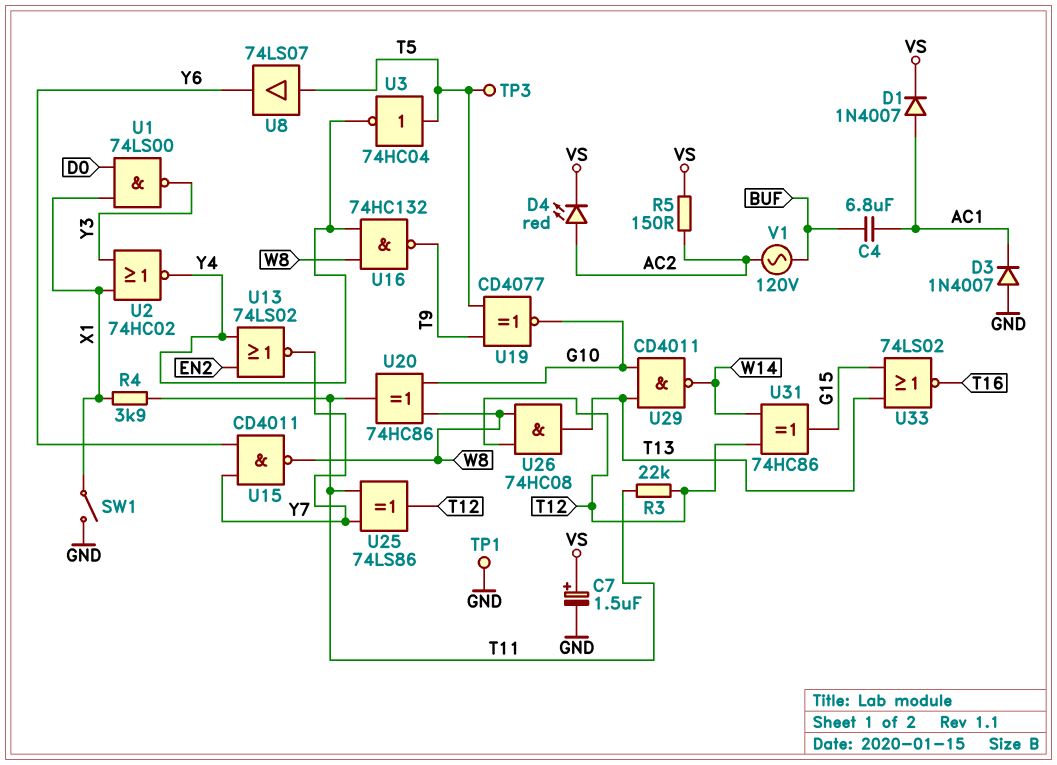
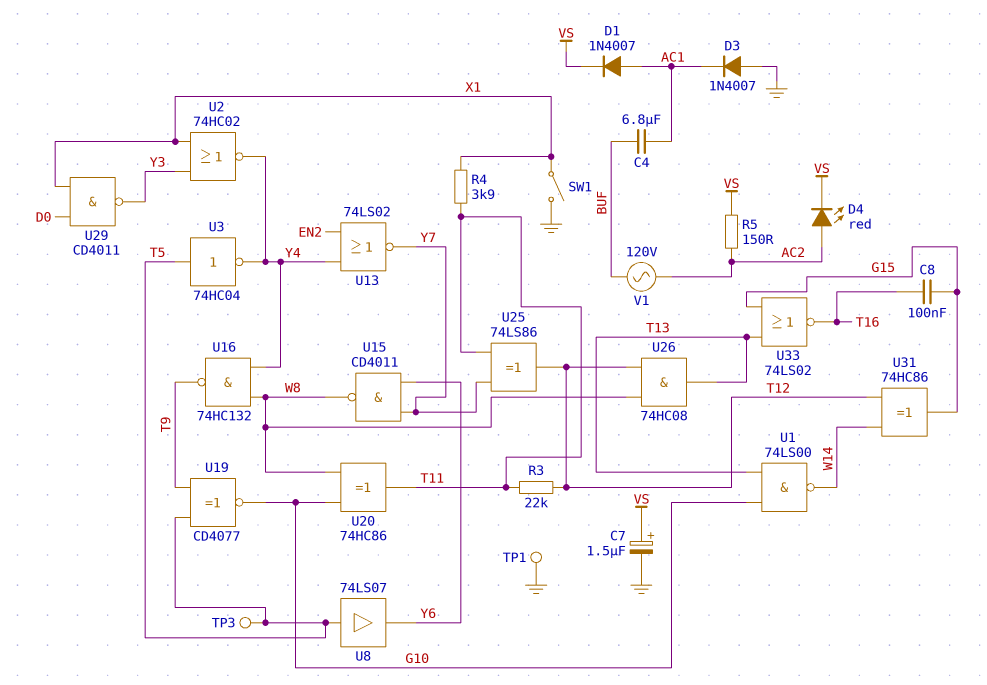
C8: none -> 100nF (G15, T16)
U1: NAND 74LS00 (in D0, in X1, out Y3) -> NAND 74LS00 (in G10, in T13, out W14)
U29: NAND CD4011 (in G10, in T13, out W14) -> NAND CD4011 (in D0, in X1, out Y3)

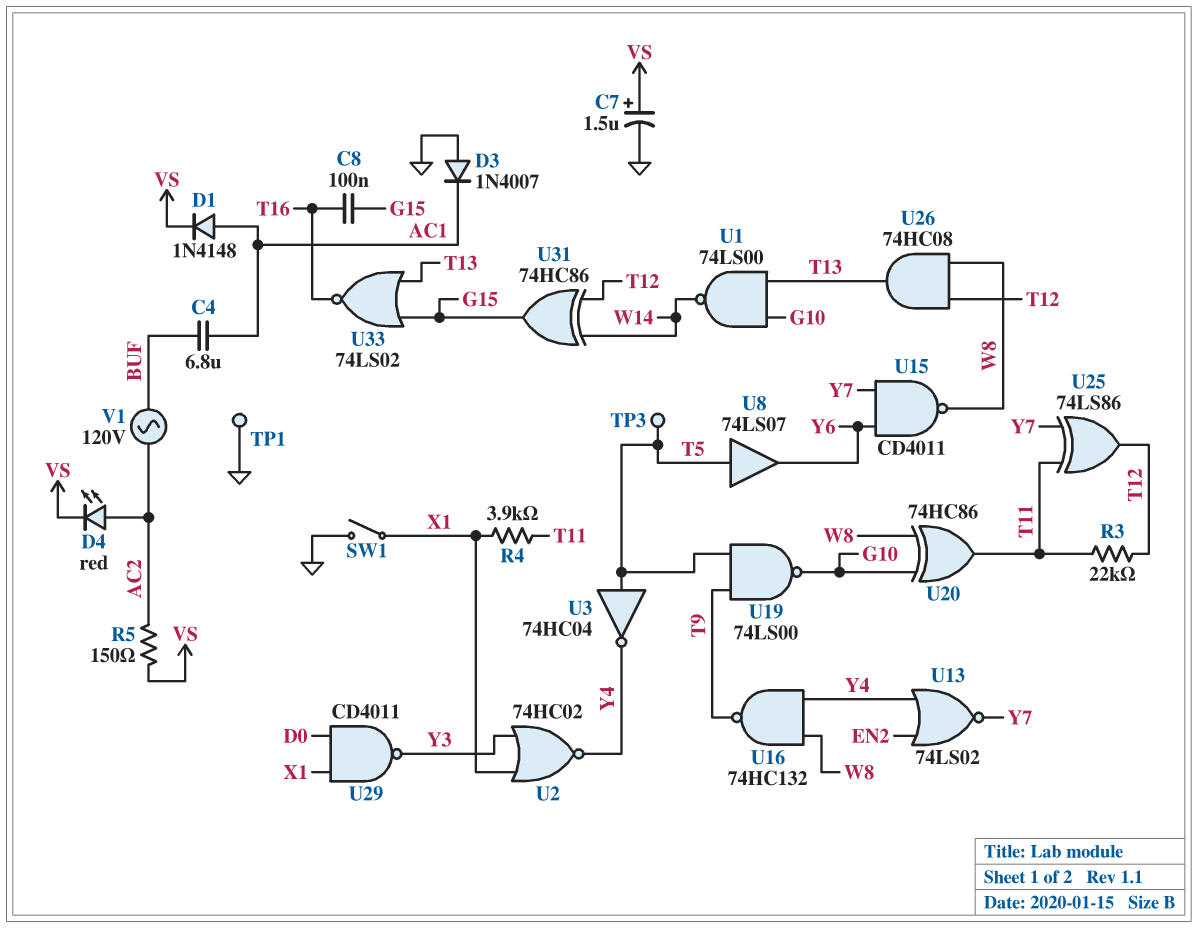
D1: diode 1N4007 (A AC1, K VS) -> diode 1N4148 (A AC1, K VS)
U19: XNOR CD4077 (in T5, in T9, out G10) -> NAND 74LS00 (in T5, in T9, out G10)

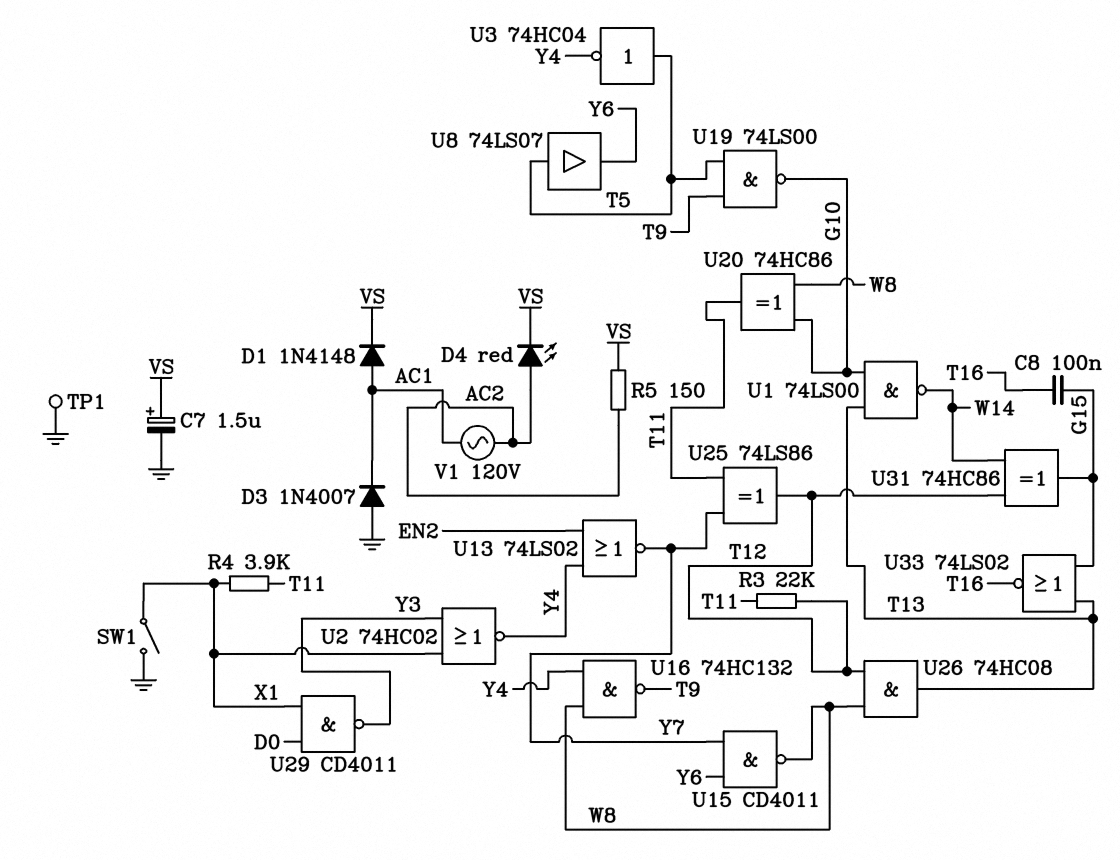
C4: 6.8uF (AC1, BUF) -> none
TP3: test point (T5) -> none
V1: AC 120V (AC2, BUF) -> AC 120V (AC1, AC2)

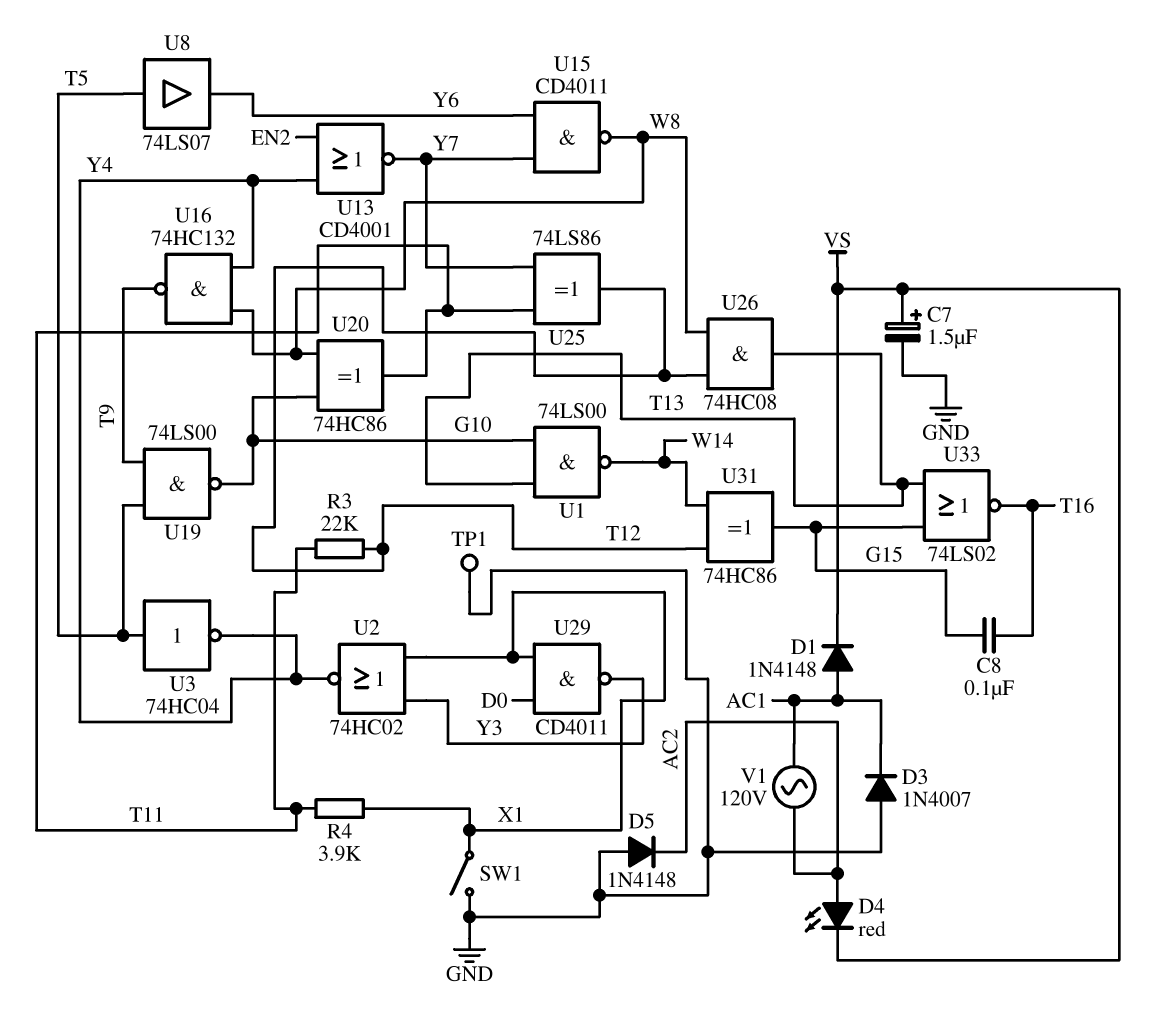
D5: none -> diode 1N4148 (A GND, K AC2)
R5: 150 (AC2, VS) -> none
U13: NOR 74LS02 (in EN2, in Y4, out Y7) -> NOR CD4001 (in EN2, in Y4, out Y7)

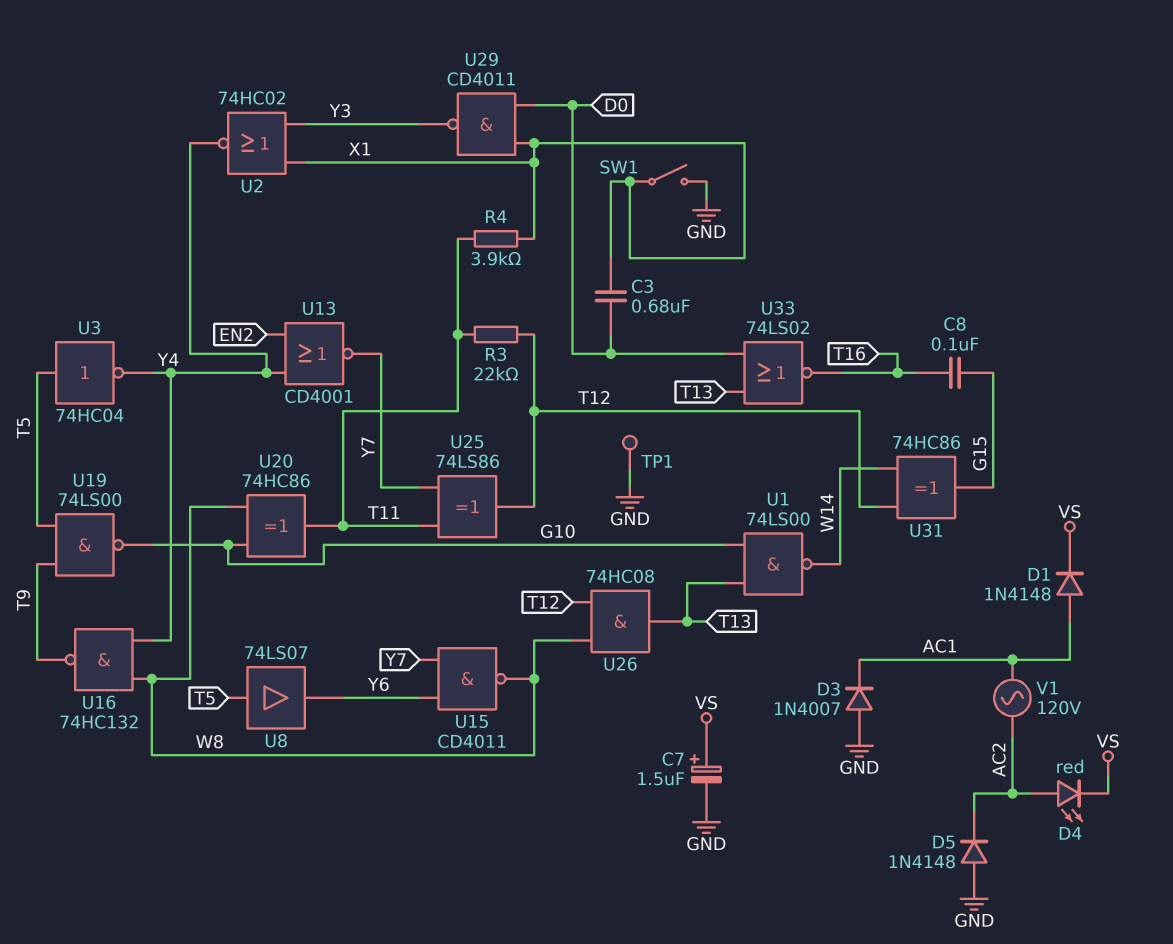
C3: none -> 680nF (D0, X1)
U33: NOR 74LS02 (in G15, in T13, out T16) -> NOR 74LS02 (in D0, in T13, out T16)

